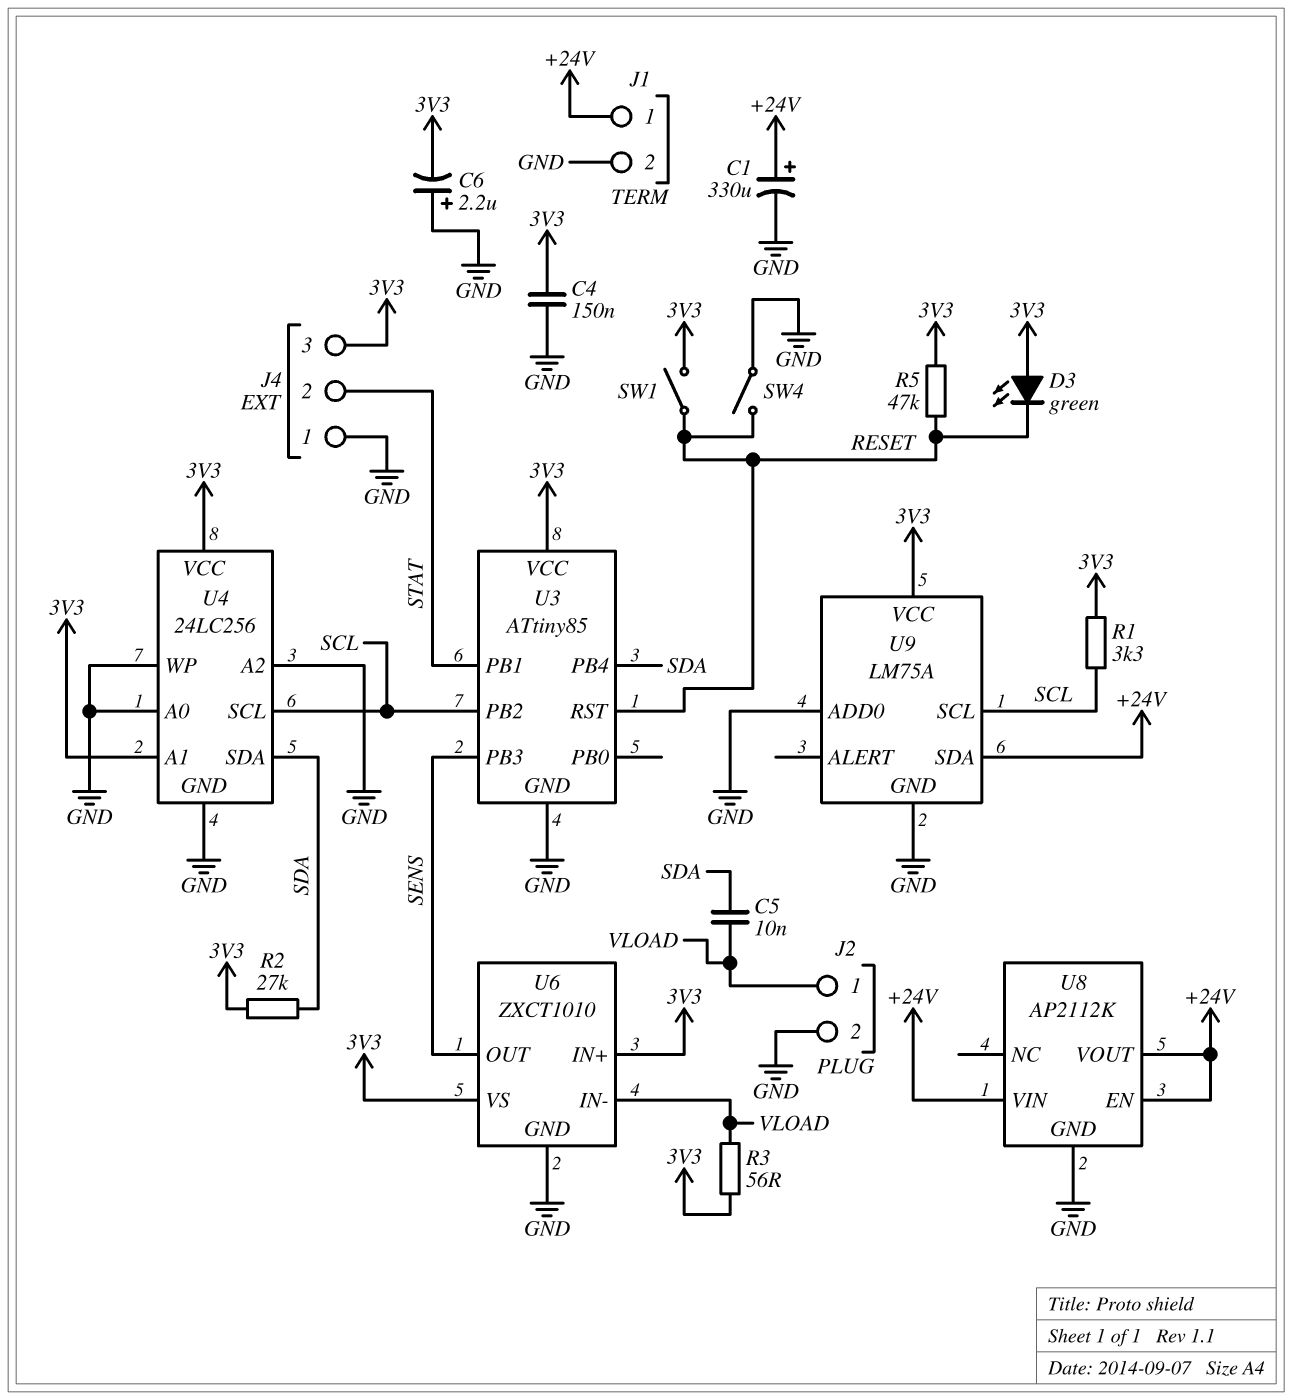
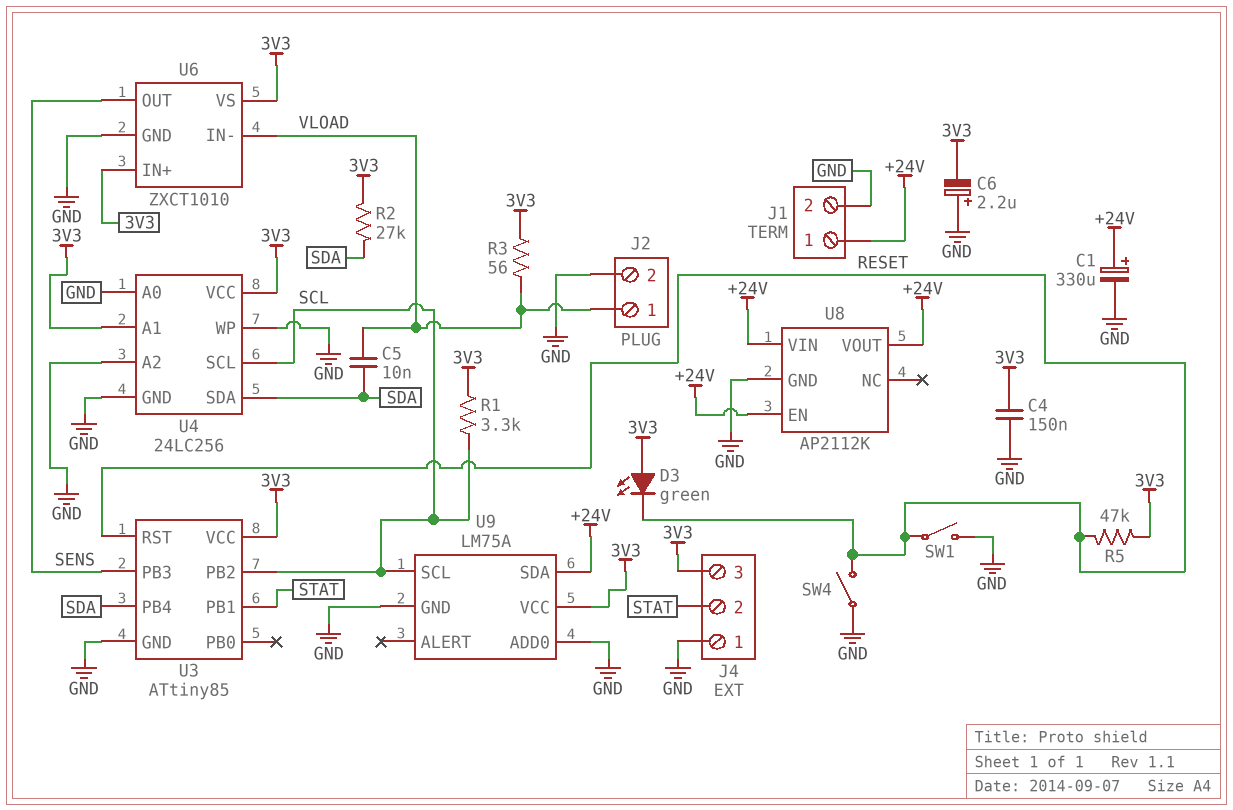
SW1: switch (3V3, RESET) -> switch (GND, RESET)

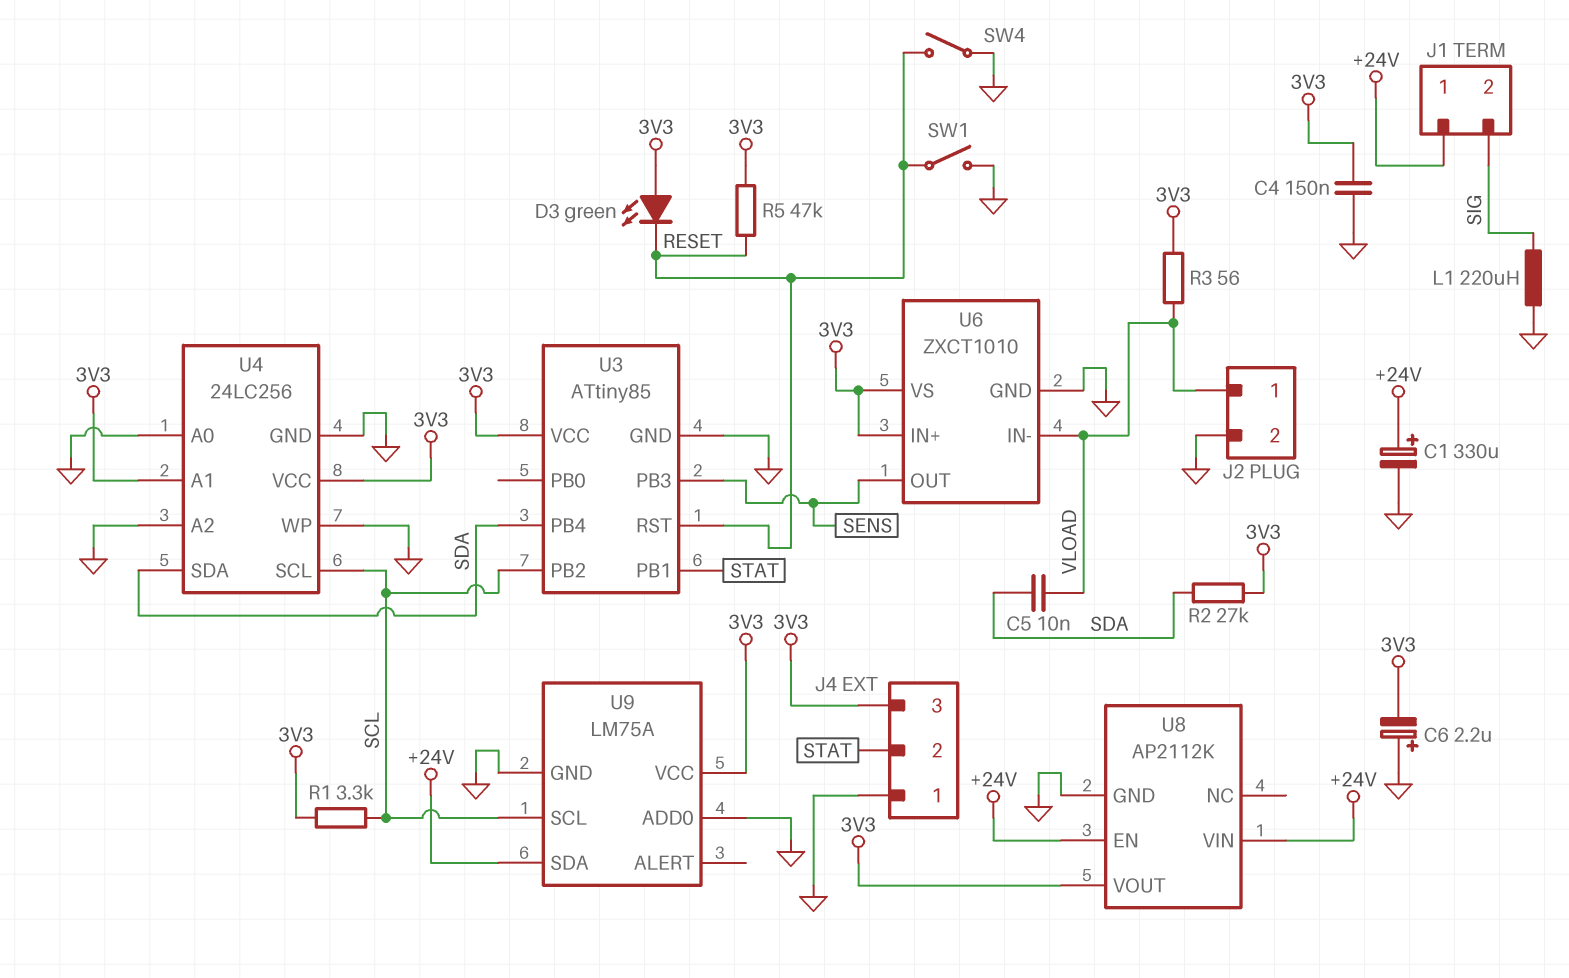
J1 pin 2: GND -> SIG
L1: none -> 220uH (GND, SIG)
U8 pin VOUT: +24V -> 3V3

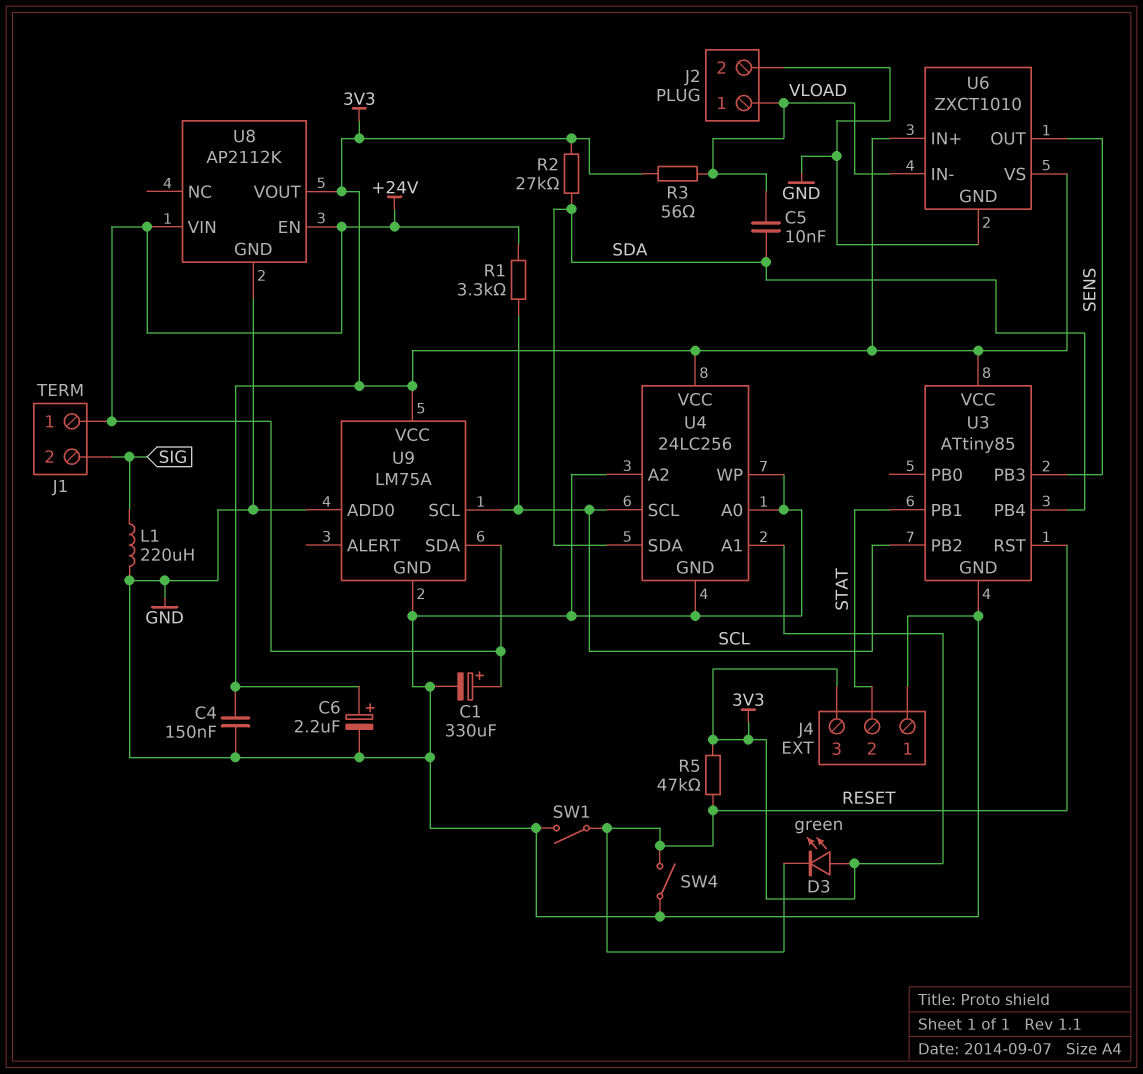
C6: 2.2uF (plus GND, minus 3V3) -> 2.2uF (plus 3V3, minus GND)
R1: 3.3k (3V3, SCL) -> 3.3k (+24V, SCL)

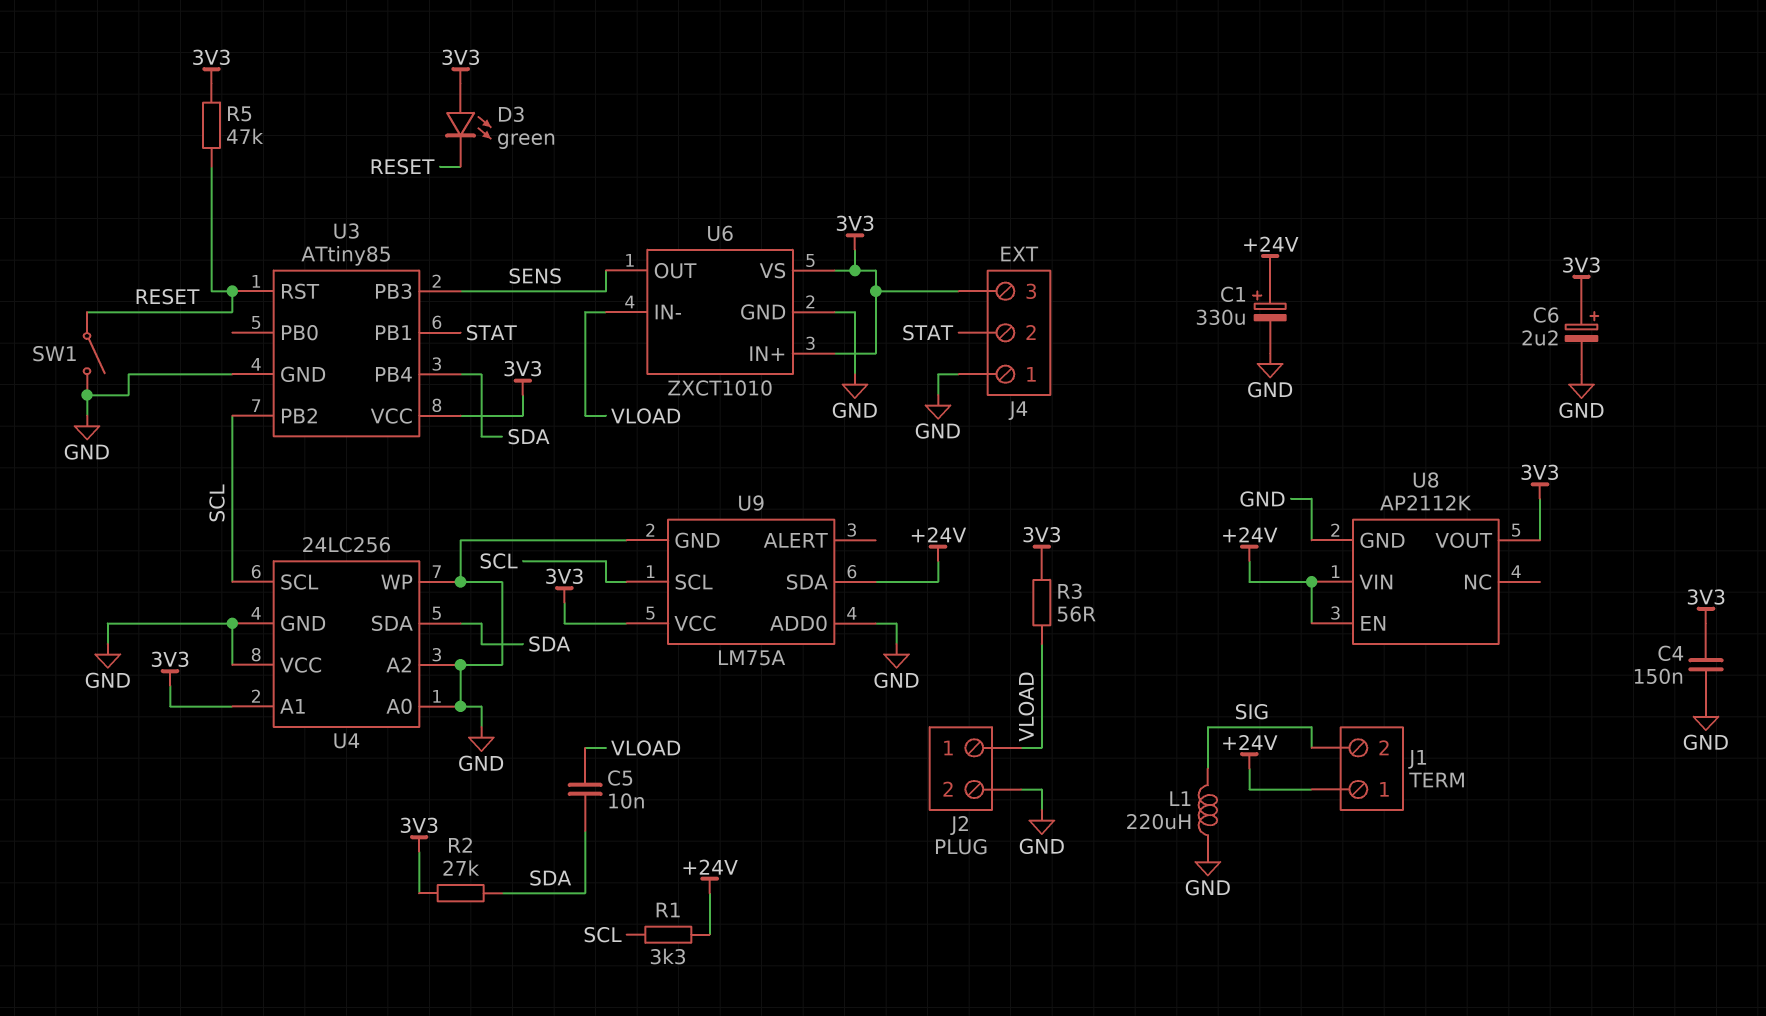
SW4: switch (GND, RESET) -> none
U4 pin VCC: 3V3 -> GND

